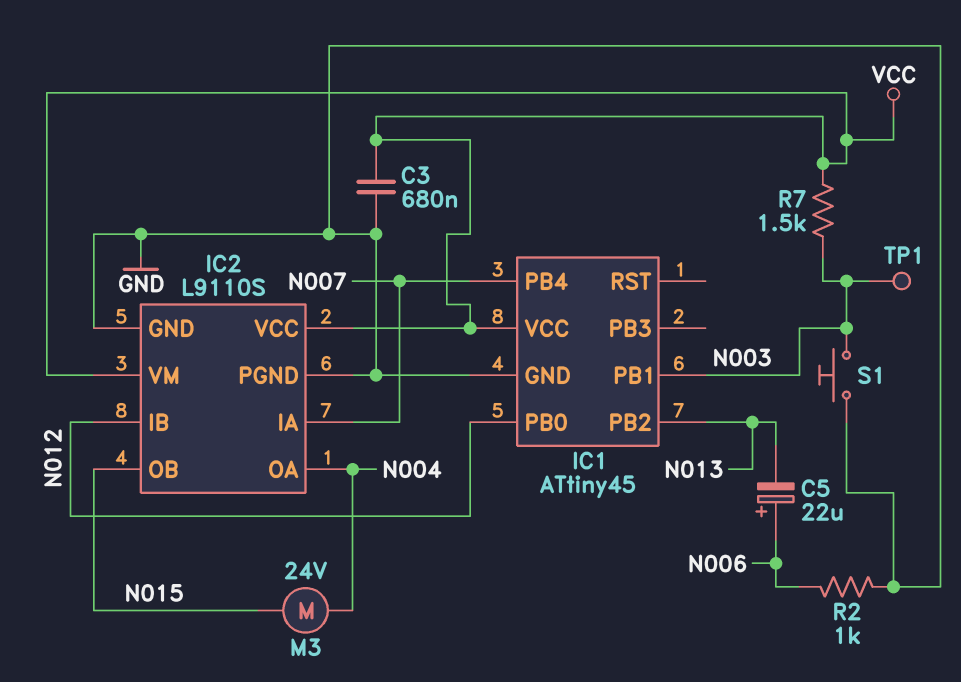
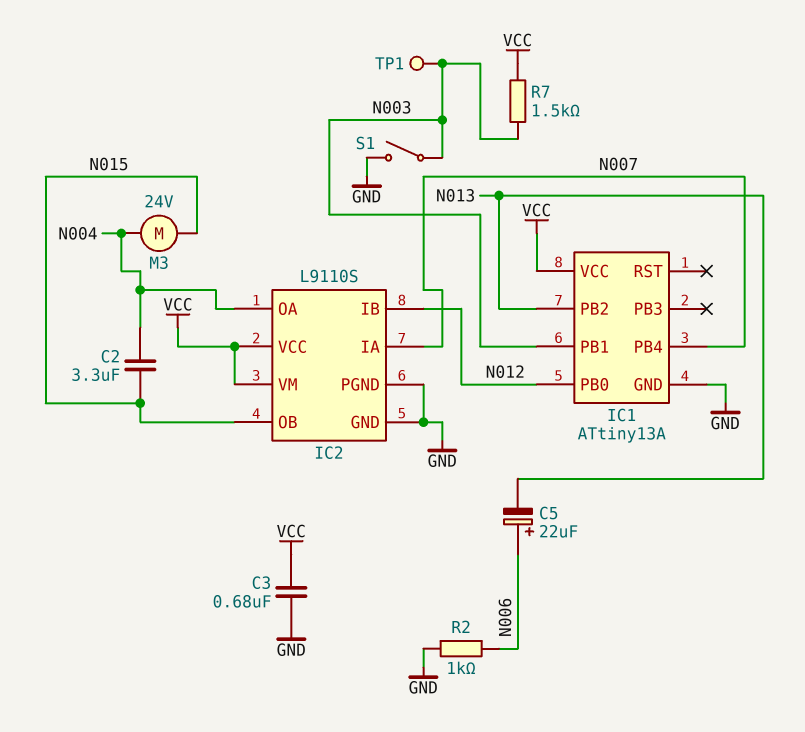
C2: none -> 3.3uF (N004, N015)
IC1: ATtiny45 -> ATtiny13A
S1: button (GND, N003) -> switch (GND, N003)

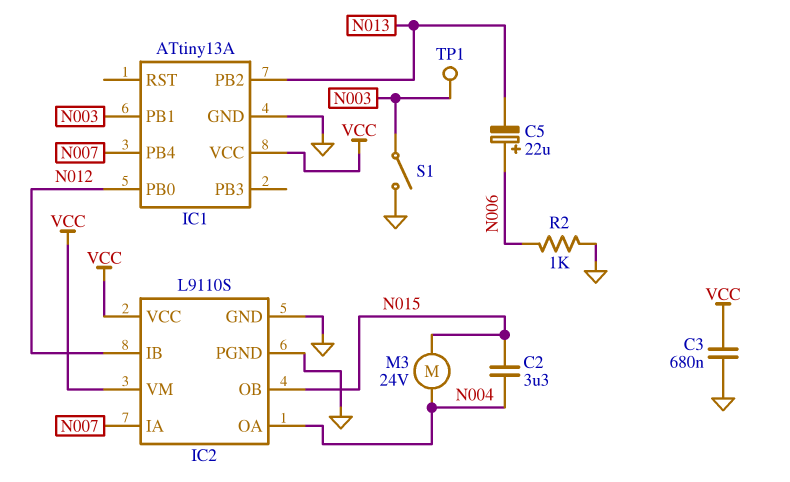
R7: 1.5k (N003, VCC) -> none

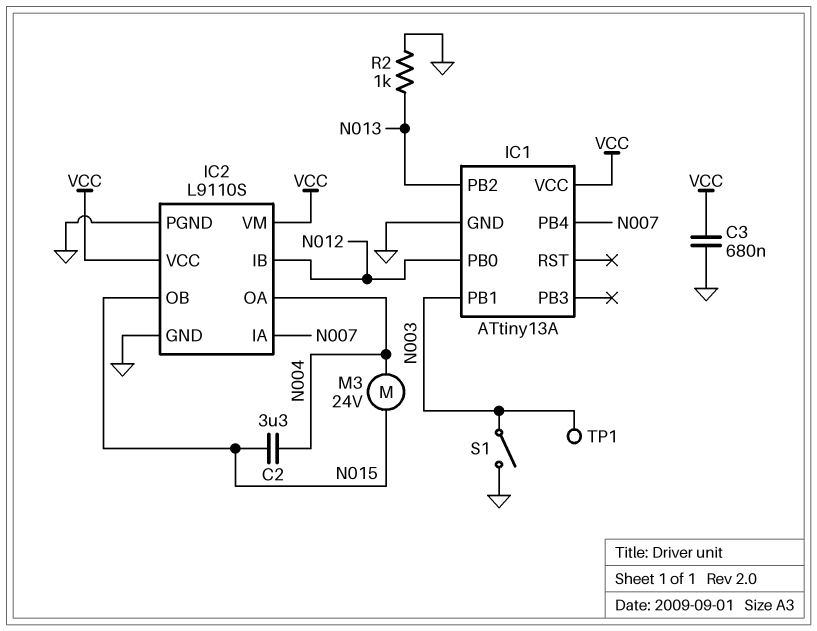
C5: 22uF (plus N006, minus N013) -> none
R2: 1k (GND, N006) -> 1k (GND, N013)

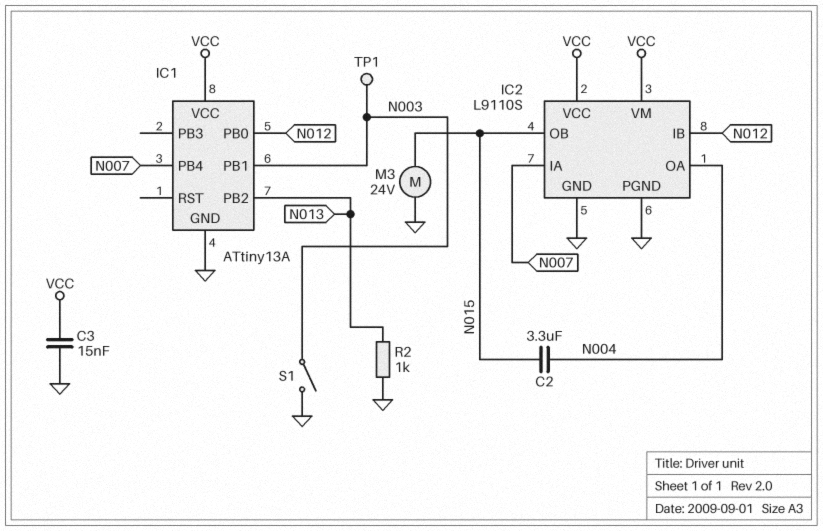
C3: 680nF (GND, VCC) -> 15nF (GND, VCC)
M3: motor 24V (N004, N015) -> motor 24V (GND, N015)

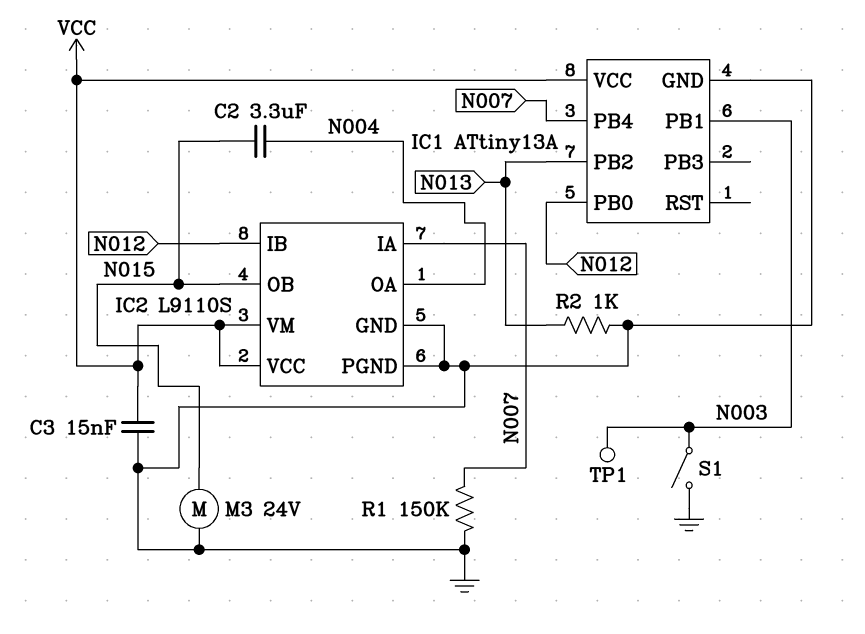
R1: none -> 150k (GND, N007)

